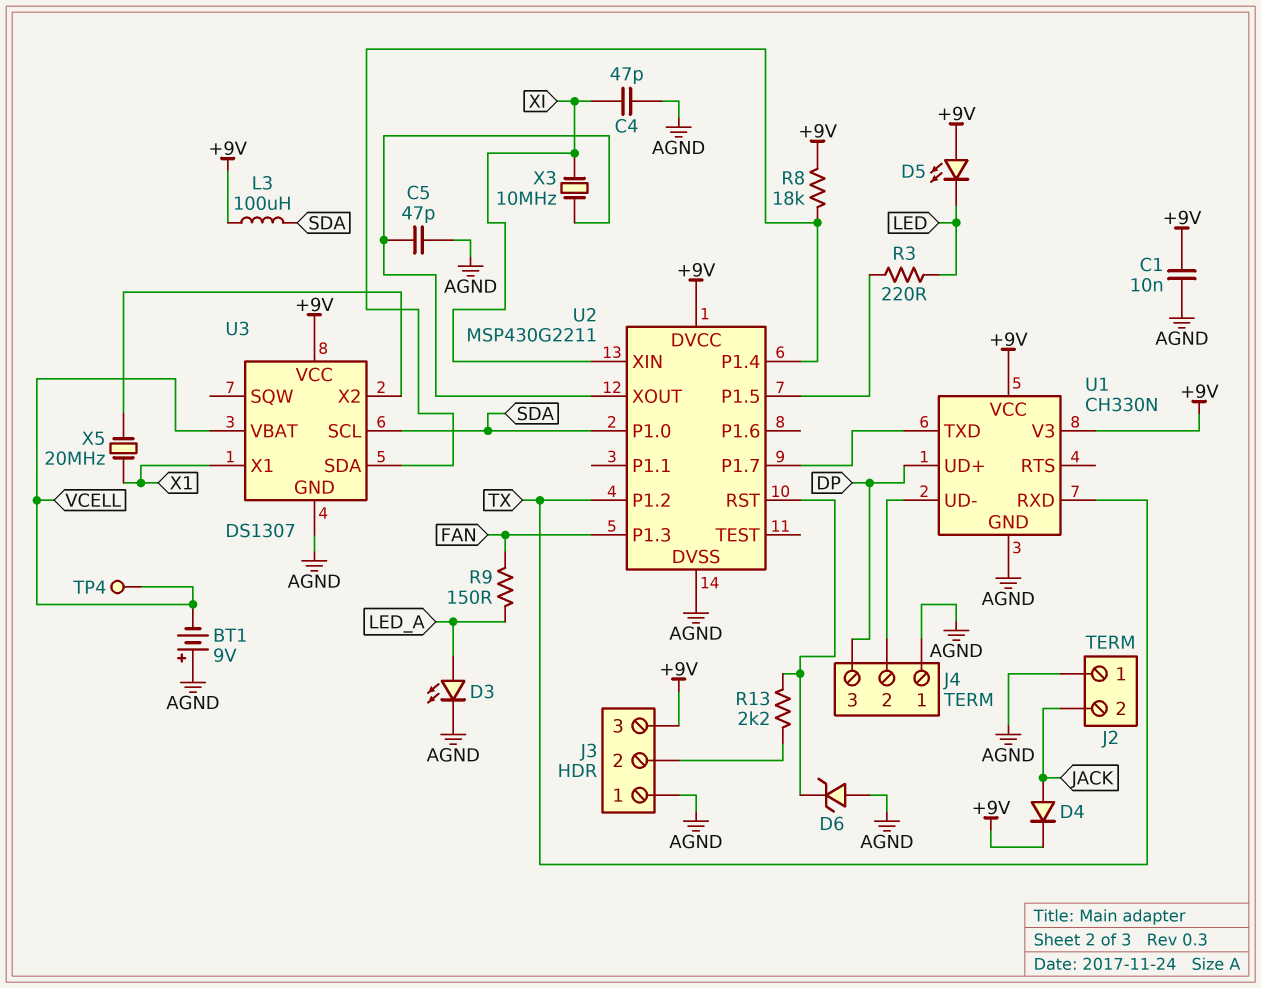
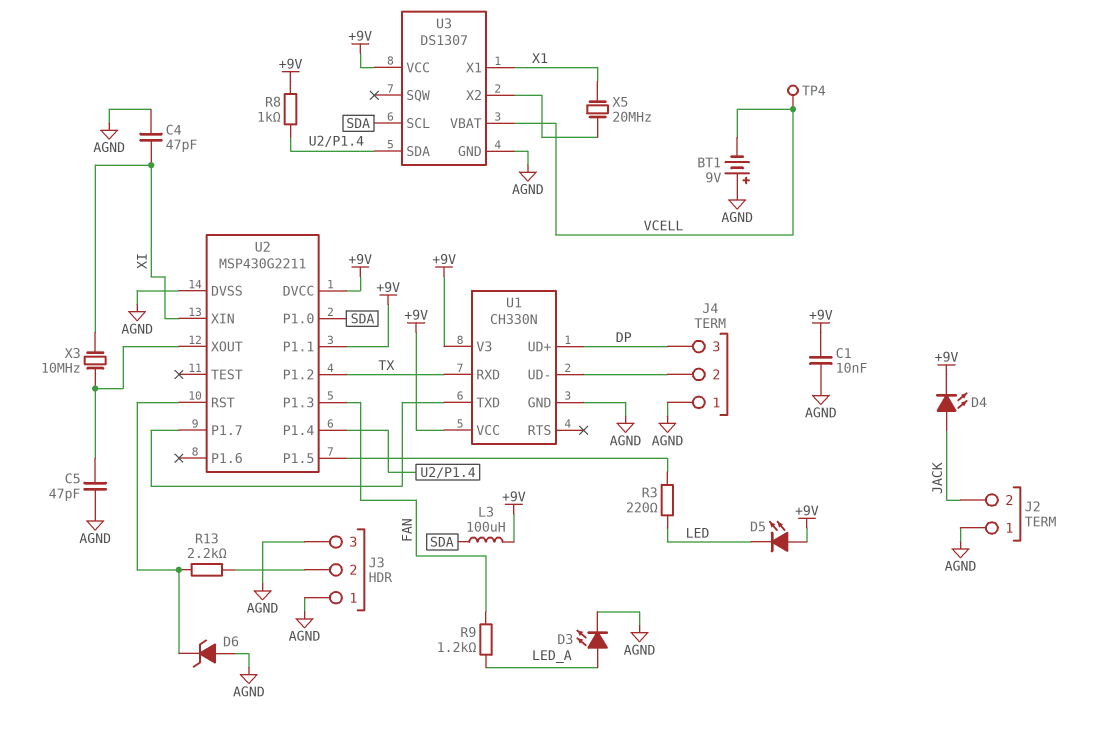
D4: diode (A JACK, K +9V) -> LED (A JACK, K +9V)
J3 pin 3: +9V -> AGND
R8: 18k (+9V, U2/P1.4) -> 1k (+9V, U2/P1.4)
R9: 150 (FAN, LED_A) -> 1.2k (FAN, LED_A)
U2 pin P1.1: none -> +9V

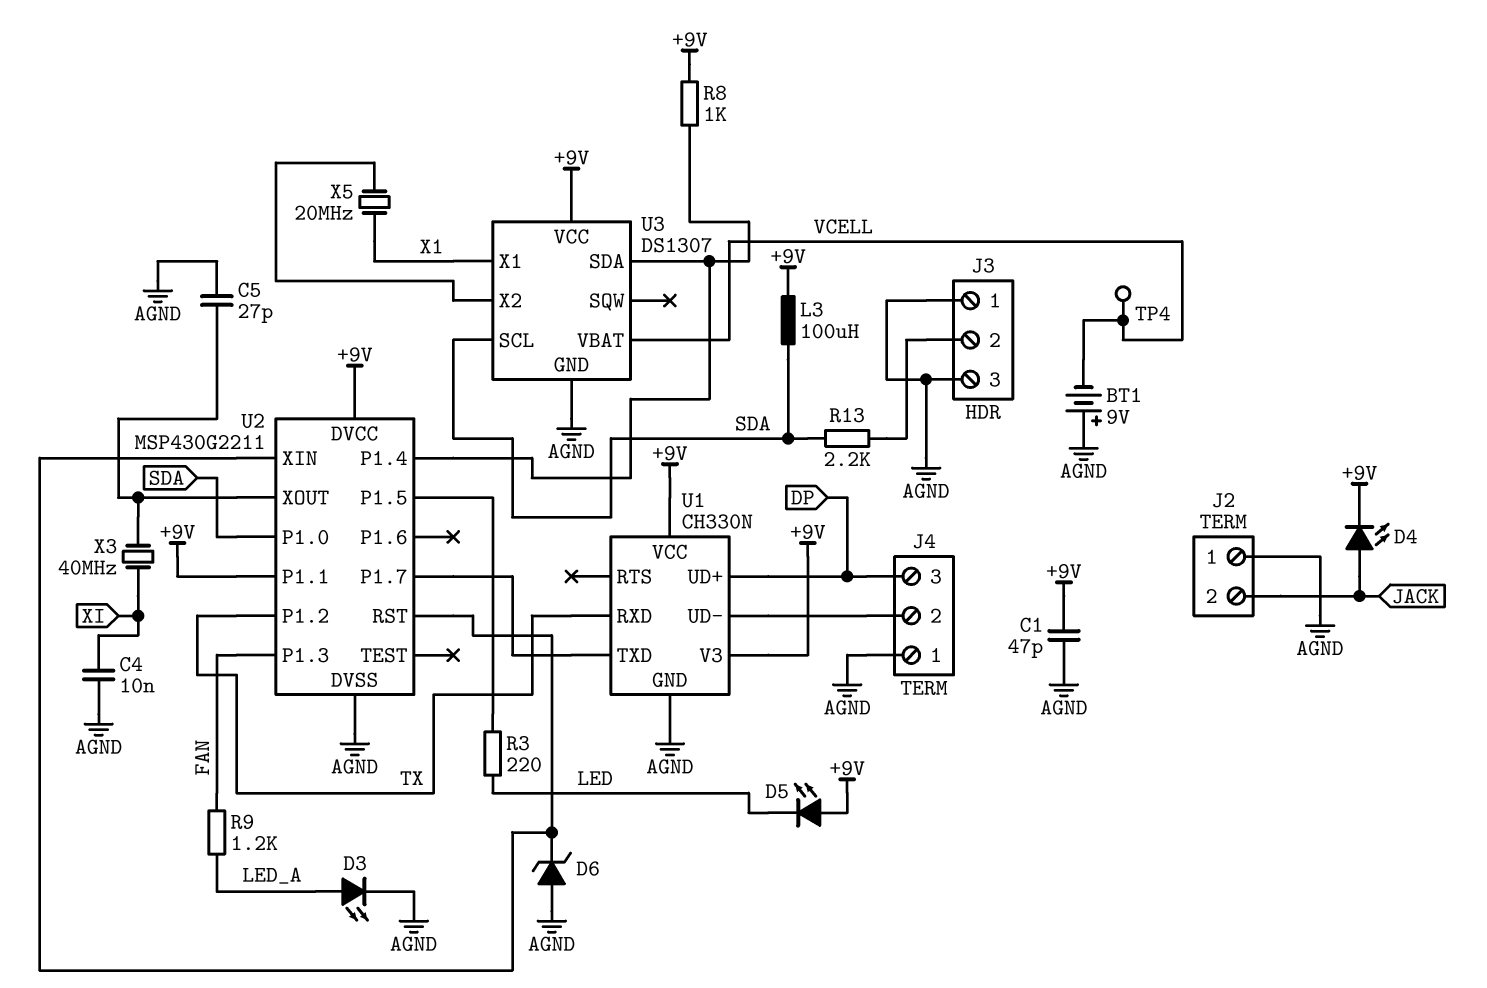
C1: 10nF (+9V, AGND) -> 47pF (+9V, AGND)
C4: 47pF (AGND, XI) -> 10nF (AGND, XI)
C5: 47pF (AGND, U2/XOUT) -> 27pF (AGND, U2/XOUT)
R13: 2.2k (J3/2, U2/RST) -> 2.2k (J3/2, SDA)
U2 pin XIN: XI -> U2/RST
X3: 10MHz (U2/XOUT, XI) -> 40MHz (U2/XOUT, XI)

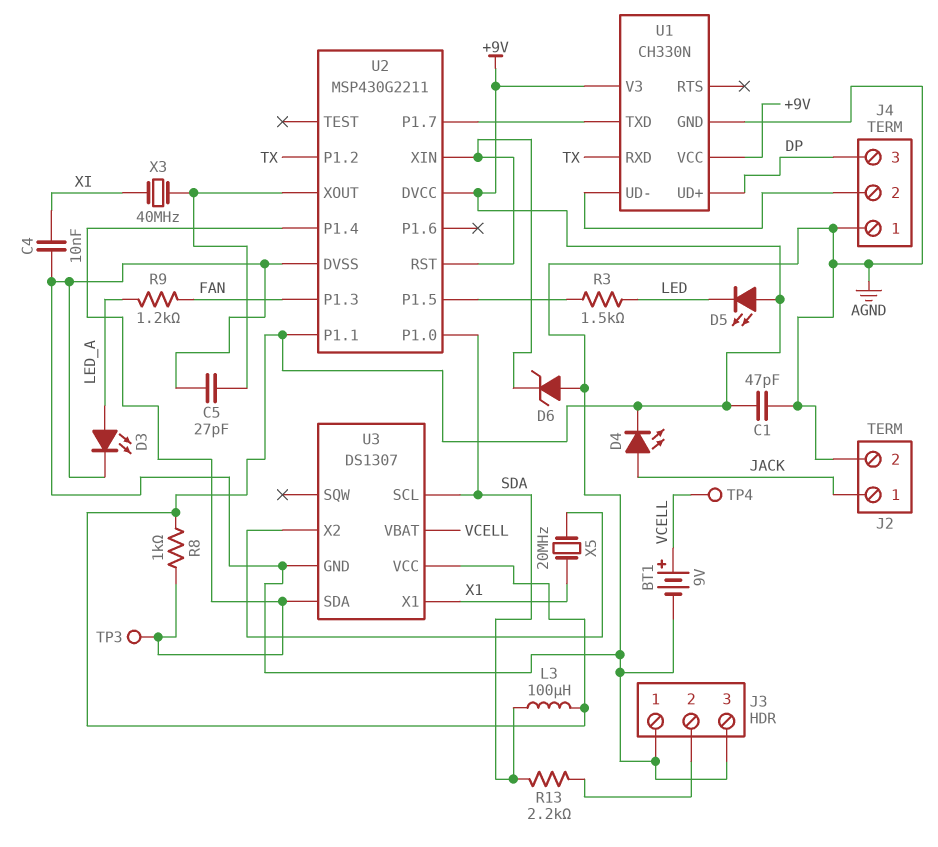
BT1: 9V (plus AGND, minus VCELL) -> 9V (plus VCELL, minus AGND)
J2 pin 1: AGND -> JACK
J2 pin 2: JACK -> AGND
R3: 220 (LED, U2/P1.5) -> 1.5k (LED, U2/P1.5)
TP3: none -> test point (U2/P1.4)

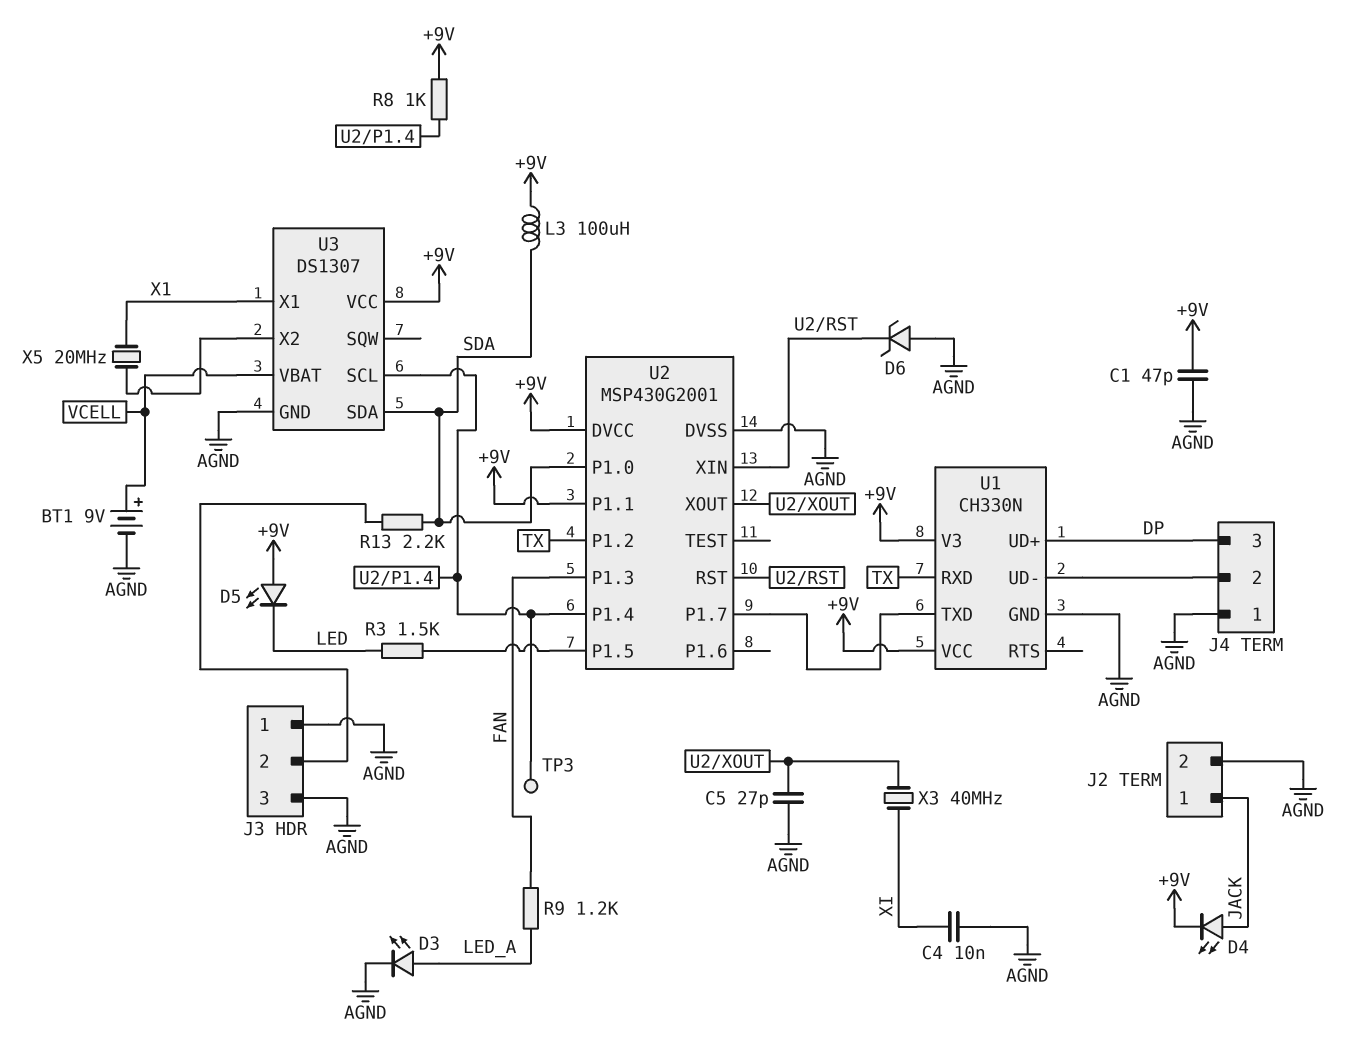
TP4: test point (VCELL) -> none
U2: MSP430G2211 -> MSP430G2001
U3 pin SCL: SDA -> U2/P1.4
U3 pin SDA: U2/P1.4 -> SDA

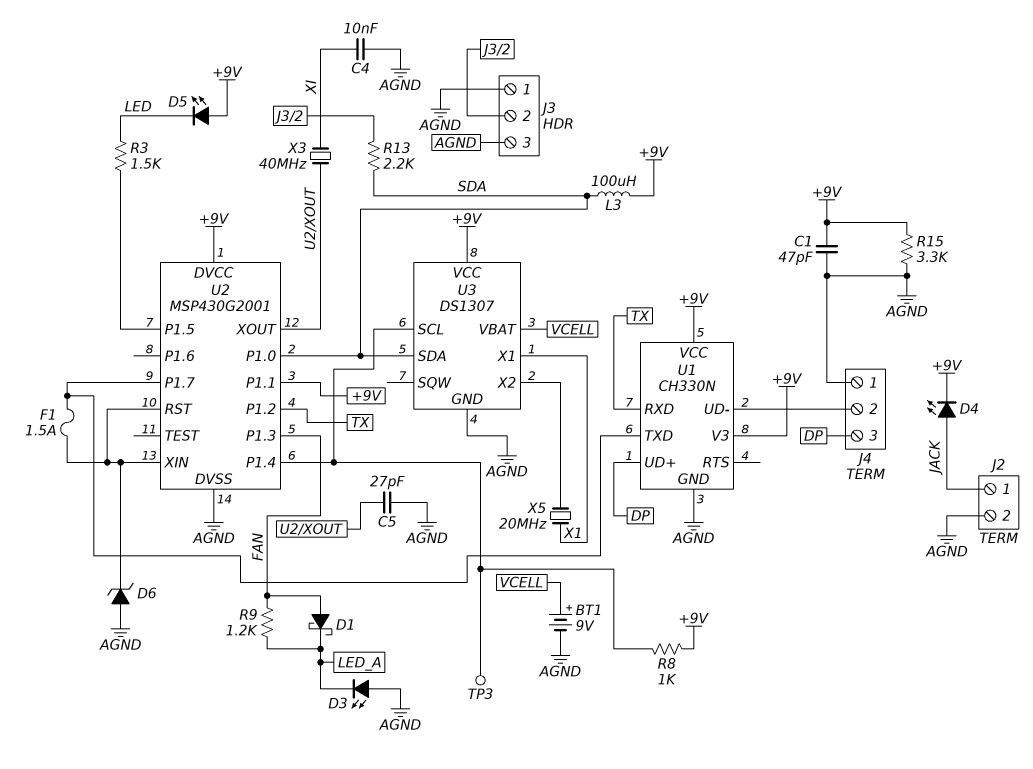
D1: none -> schottky (A FAN, K LED_A)
D3: LED (A LED_A, K AGND) -> LED (A AGND, K LED_A)
F1: none -> 1.5A (U1/TXD, U2/RST)
R15: none -> 3.3k (+9V, AGND)

